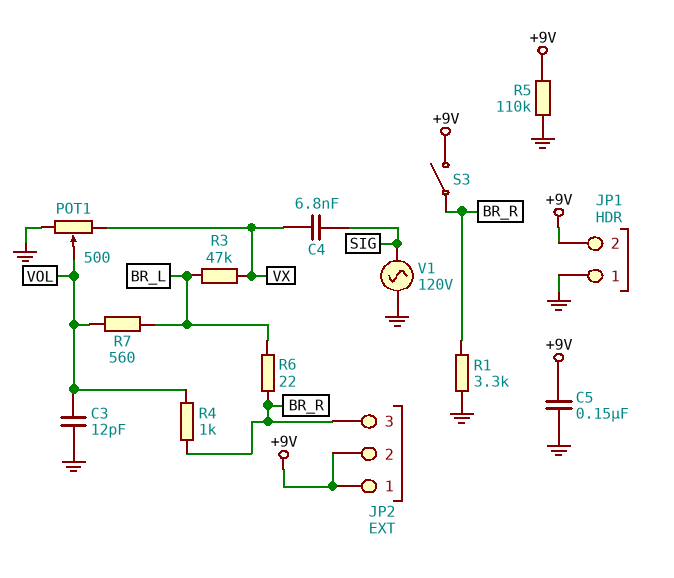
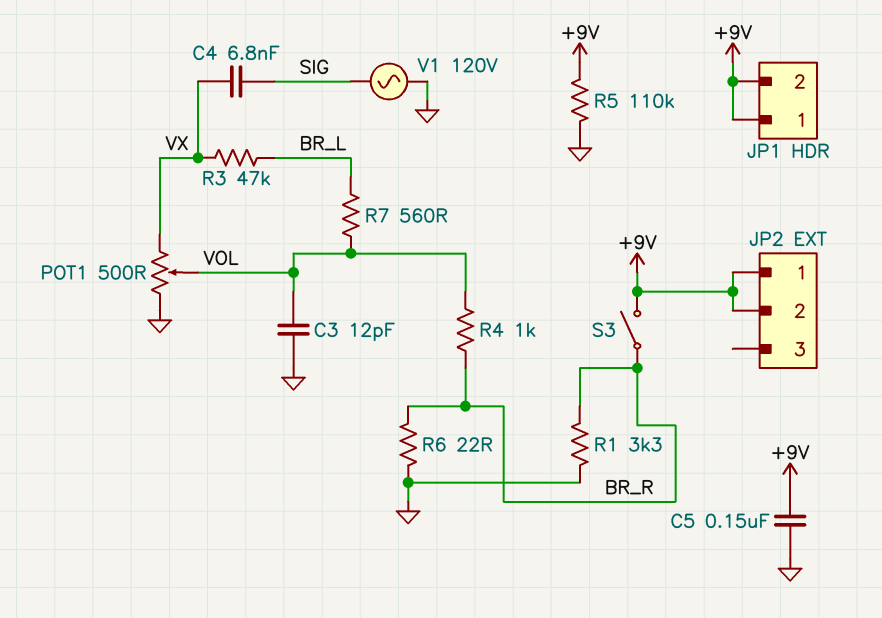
JP1 pin 1: GND -> +9V
JP2 pin 3: BR_R -> none
R6: 22 (BR_L, BR_R) -> 22 (BR_R, GND)

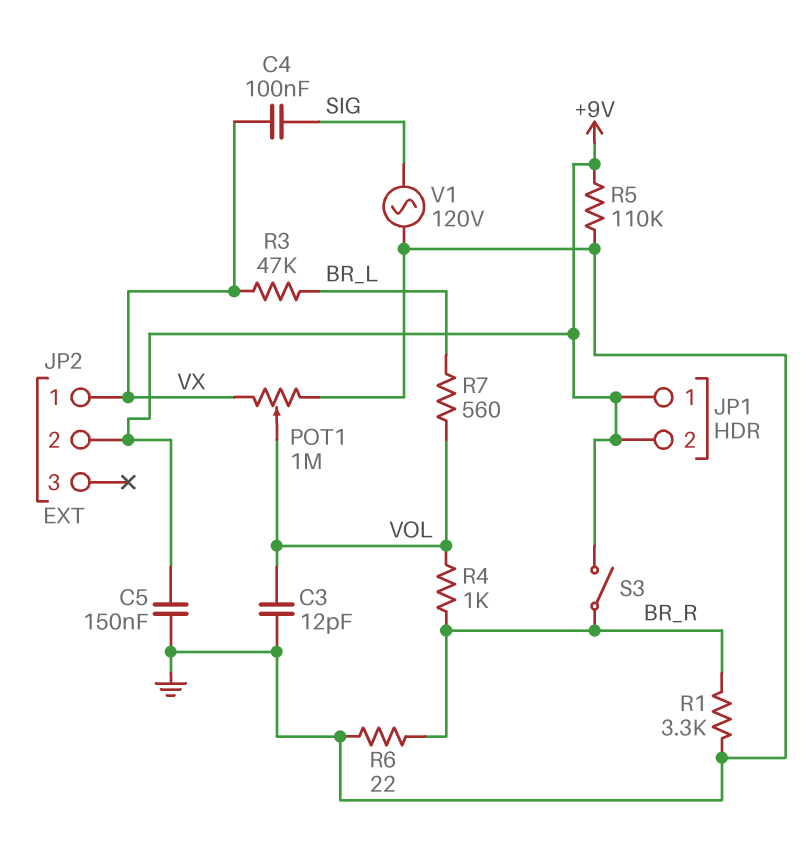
C4: 6.8nF (SIG, VX) -> 100nF (SIG, VX)
JP2 pin 1: +9V -> VX
POT1: 500 (GND, VX, wiper VOL) -> 1M (GND, VX, wiper VOL)

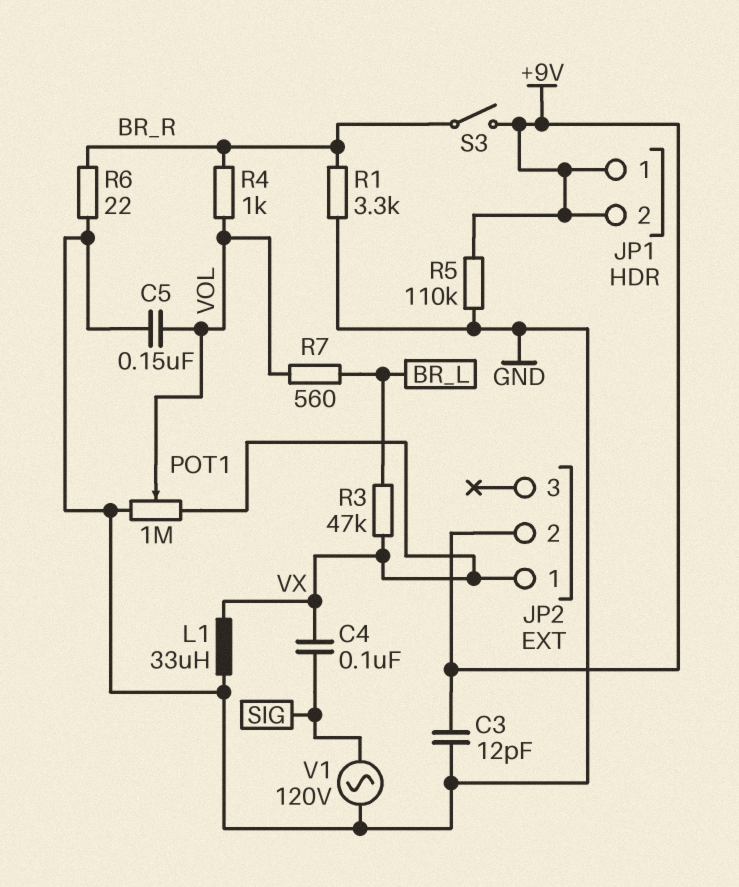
C3: 12pF (GND, VOL) -> 12pF (+9V, GND)
C5: 150nF (+9V, GND) -> 150nF (GND, VOL)
L1: none -> 33uH (GND, VX)

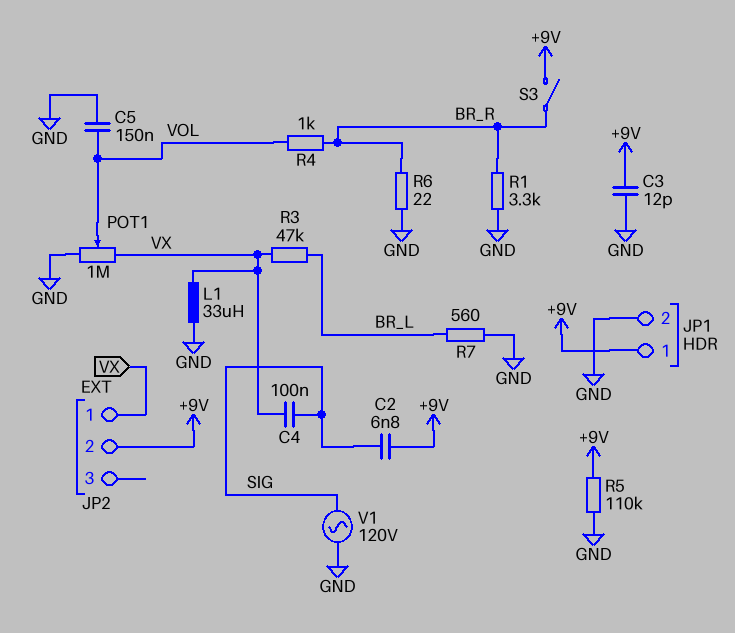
C2: none -> 6.8nF (+9V, SIG)
JP1 pin 2: +9V -> GND
R7: 560 (BR_L, VOL) -> 560 (BR_L, GND)

